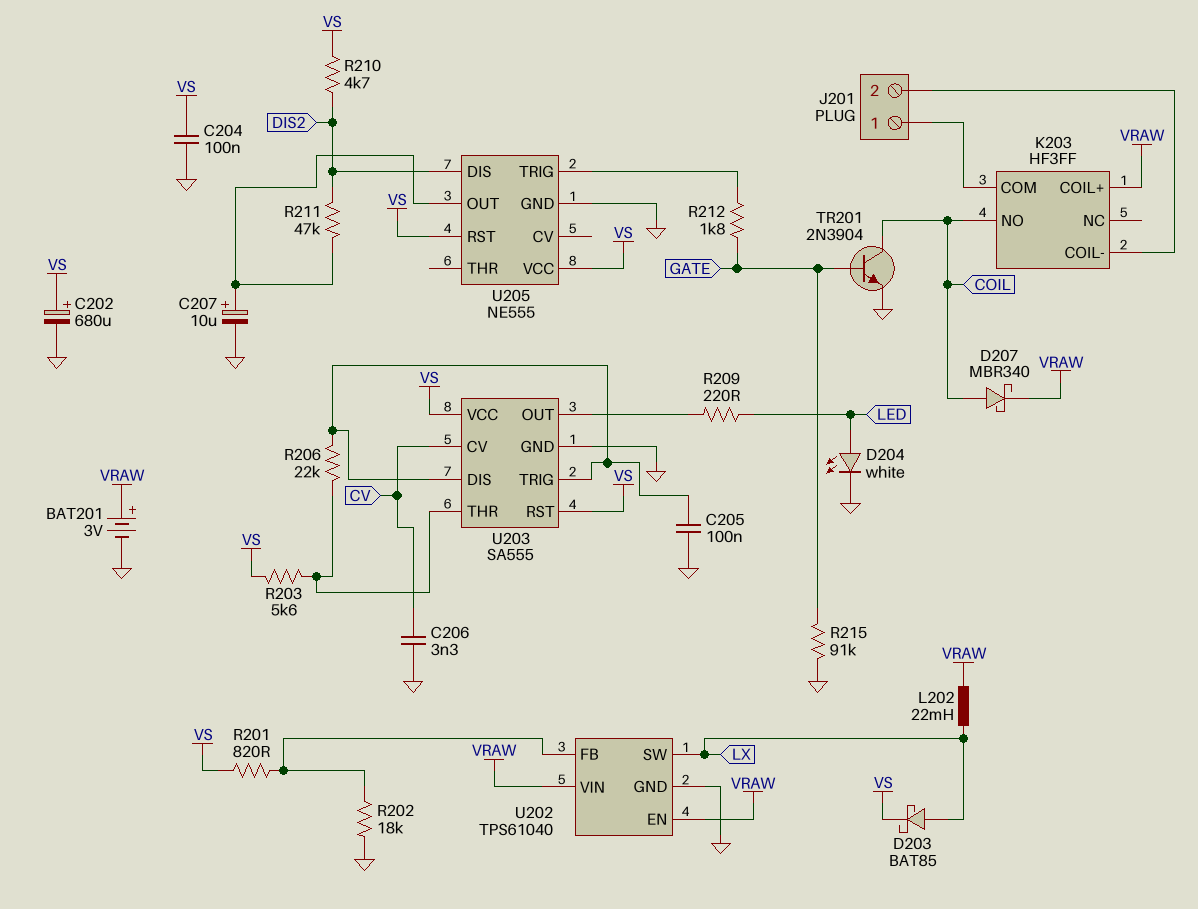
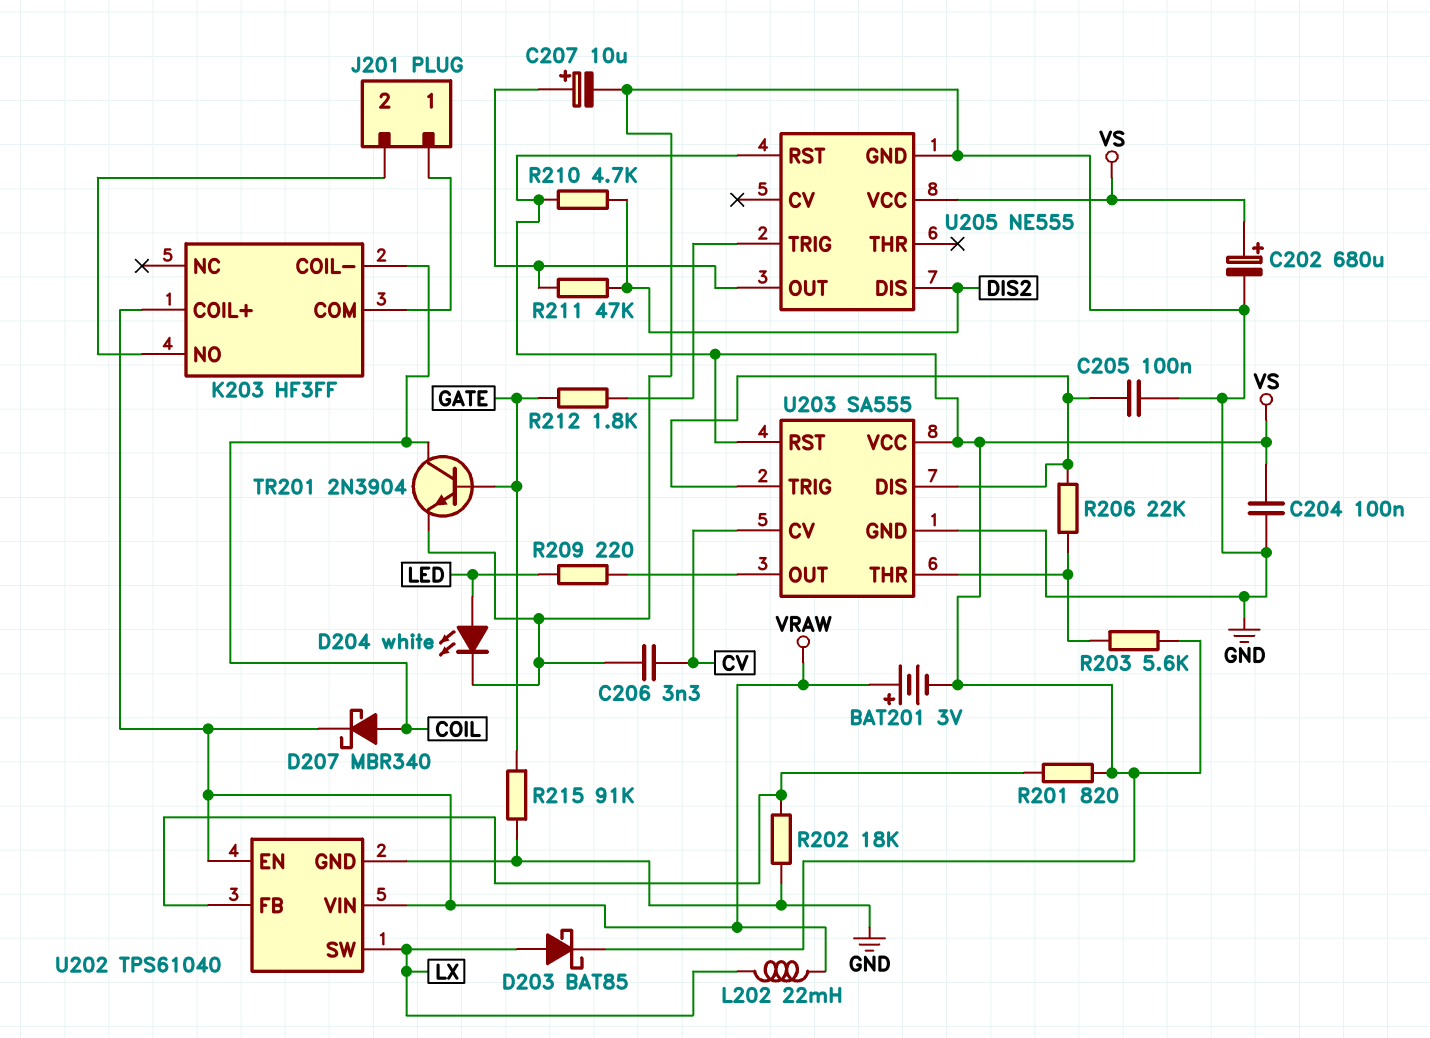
BAT201: 3V (plus VRAW, minus GND) -> 3V (plus VRAW, minus VS)
K203 pin COIL-: J201/2 -> COIL
K203 pin NO: COIL -> J201/2

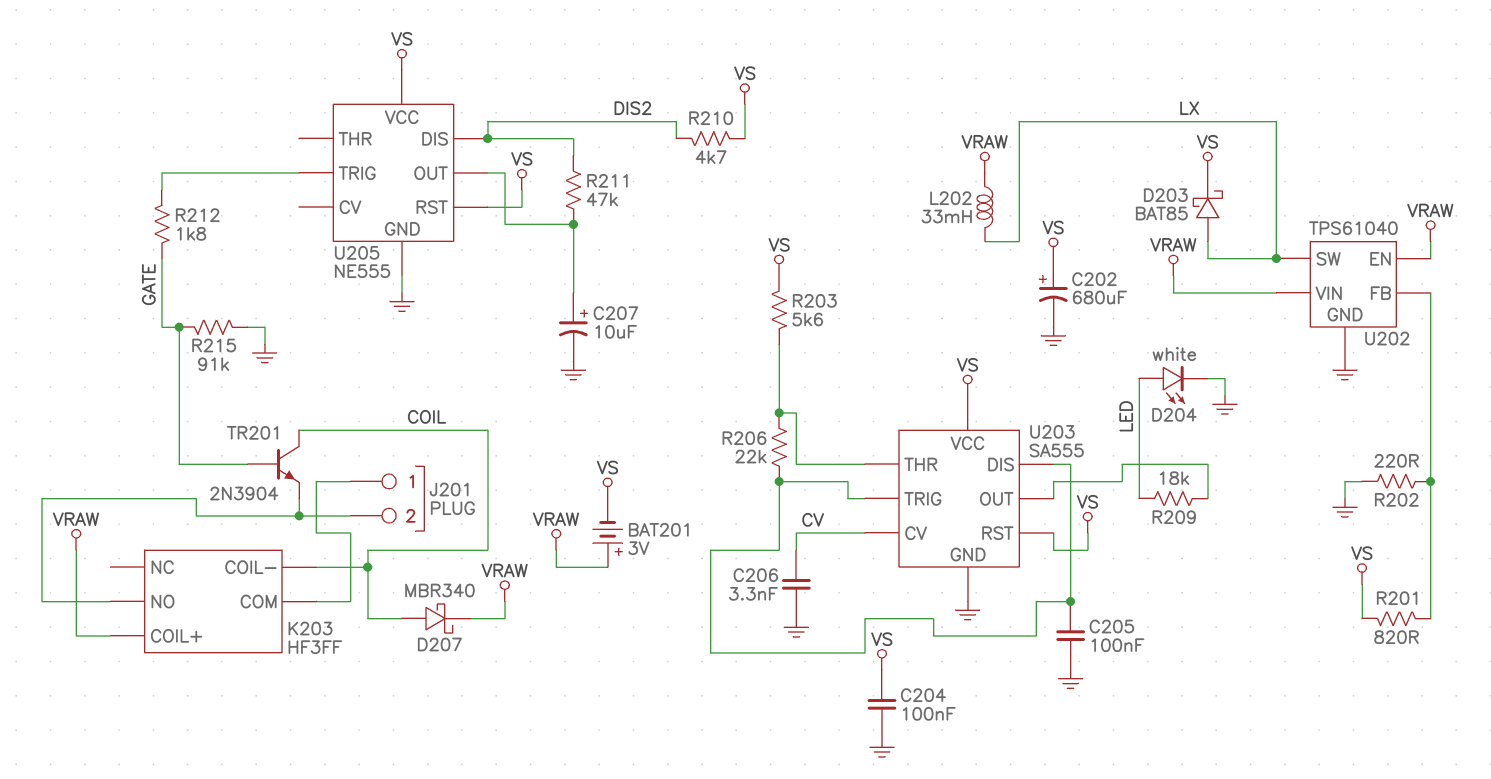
L202: 22mH (LX, VRAW) -> 33mH (LX, VRAW)
R202: 18k (GND, U202/FB) -> 220 (GND, U202/FB)
R209: 220 (LED, U203/OUT) -> 18k (LED, U203/OUT)
TR201: NPN 2N3904 (B GATE, C COIL, E GND) -> NPN 2N3904 (B GATE, C COIL, E J201/2)

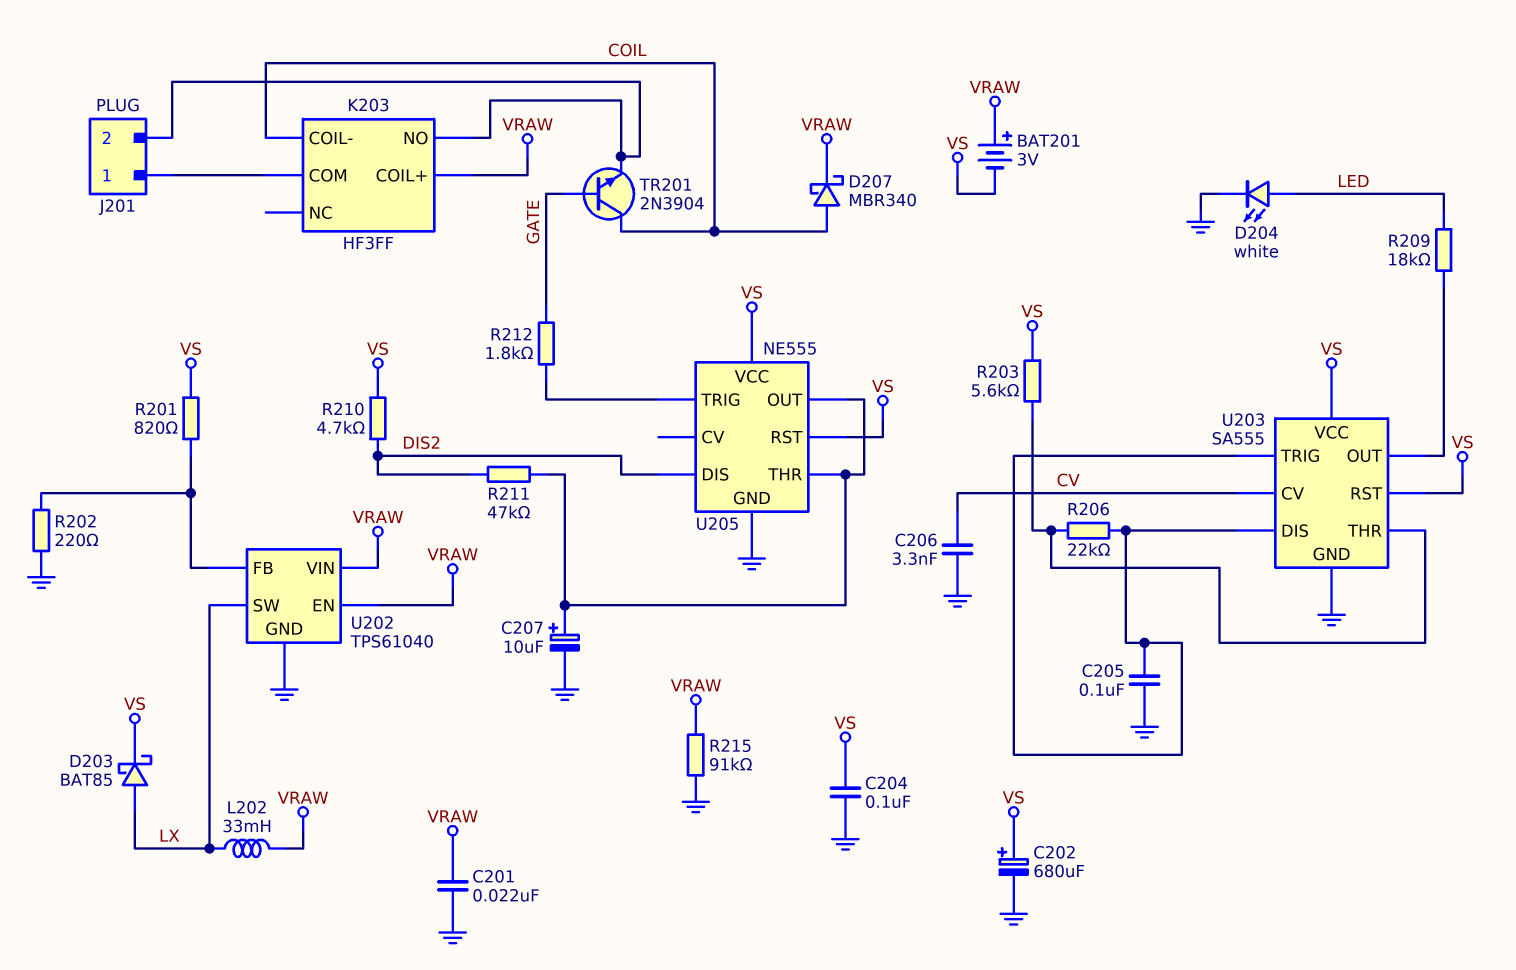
C201: none -> 22nF (GND, VRAW)
R215: 91k (GATE, GND) -> 91k (GND, VRAW)
U205 pin THR: none -> U205/OUT

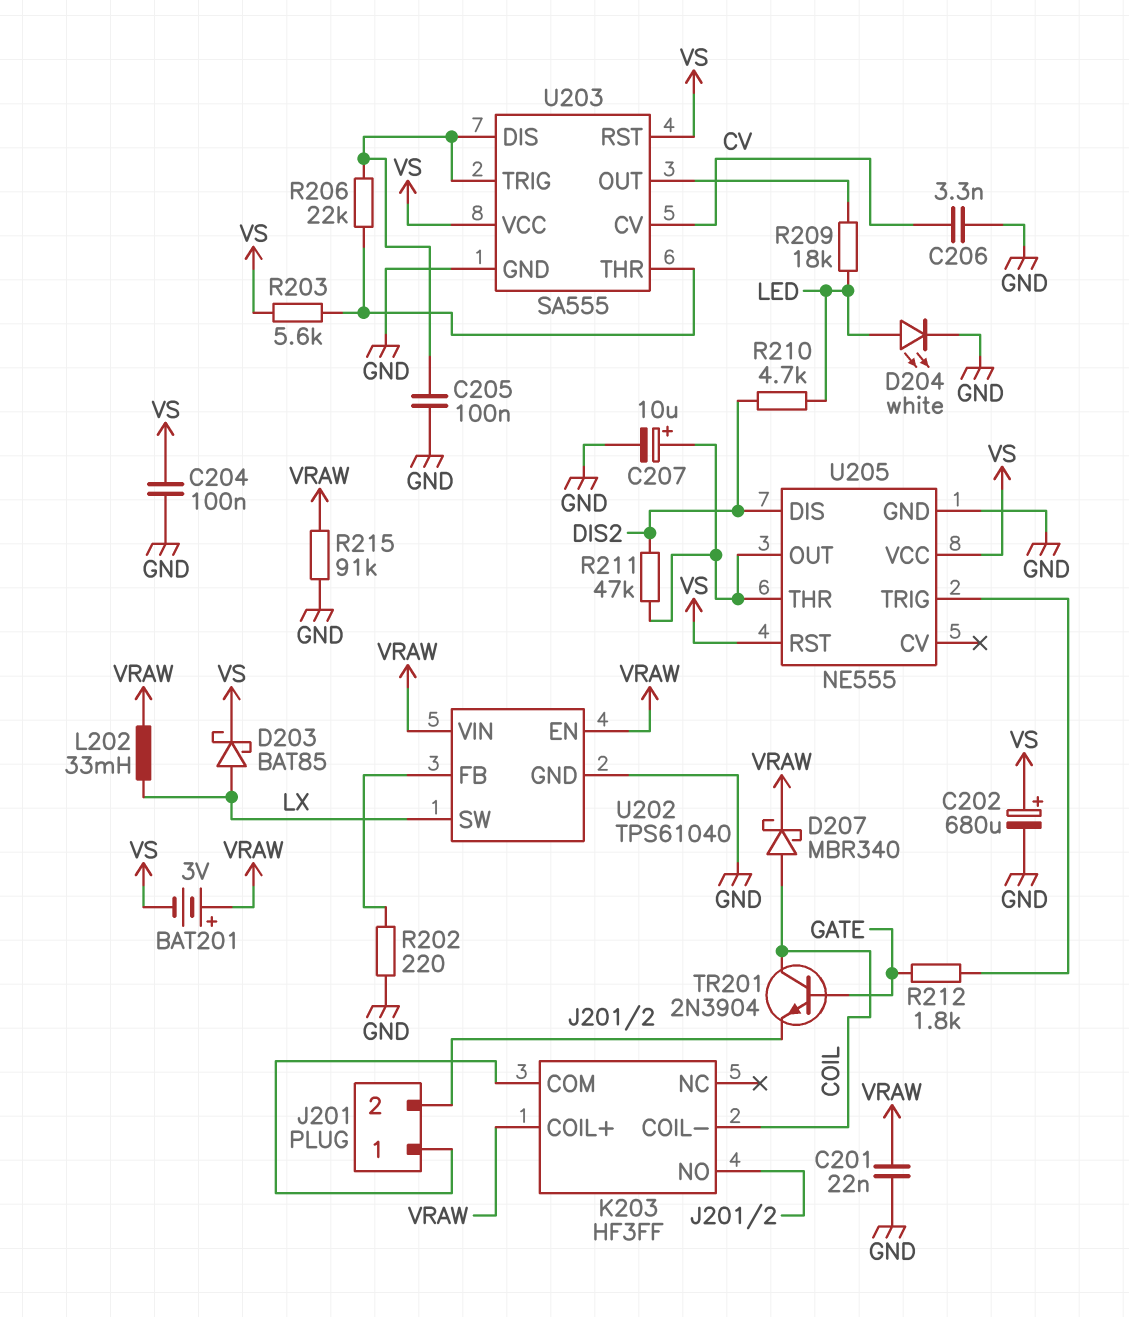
R201: 820 (U202/FB, VS) -> none
R210: 4.7k (DIS2, VS) -> 4.7k (DIS2, LED)

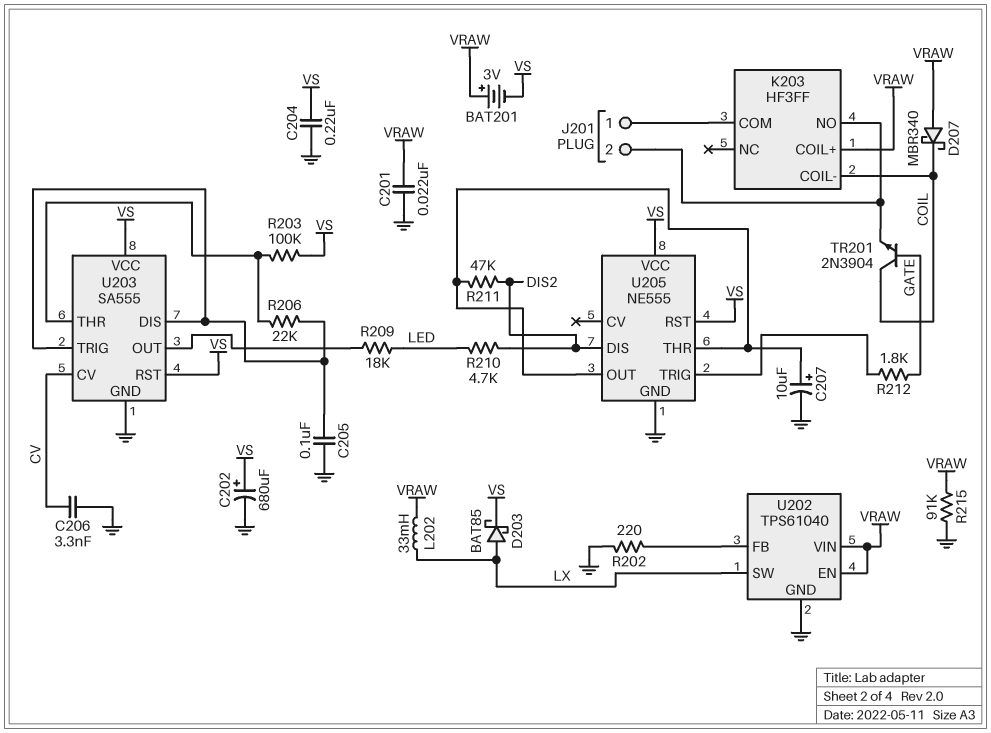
C204: 100nF (GND, VS) -> 220nF (GND, VS)
D204: LED white (A LED, K GND) -> none
D207: schottky MBR340 (A COIL, K VRAW) -> schottky MBR340 (A VRAW, K COIL)
R203: 5.6k (U203/THR, VS) -> 100k (U203/THR, VS)

